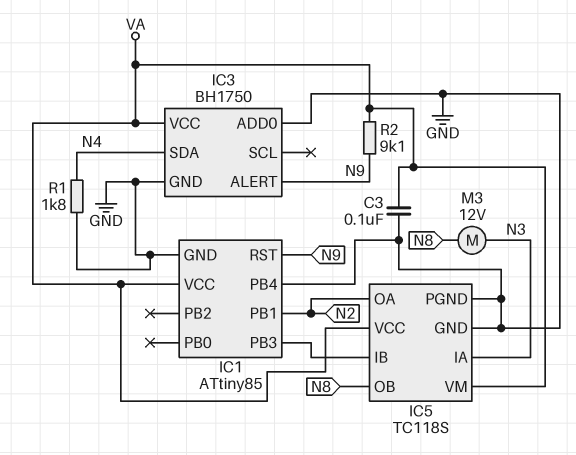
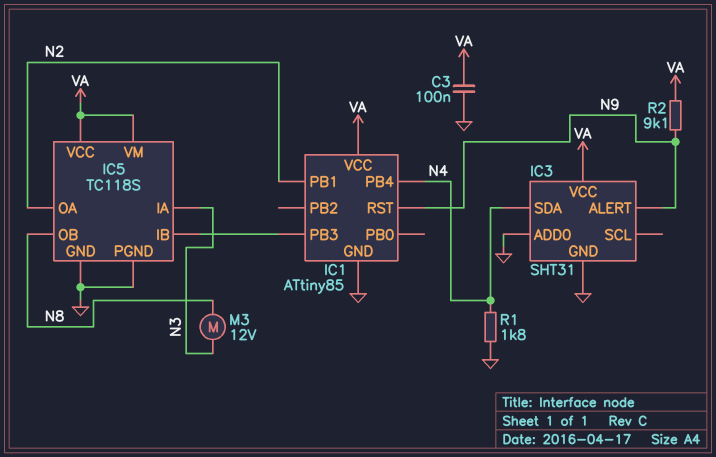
IC1 pin PB4: GND -> N4
IC3: BH1750 -> SHT31

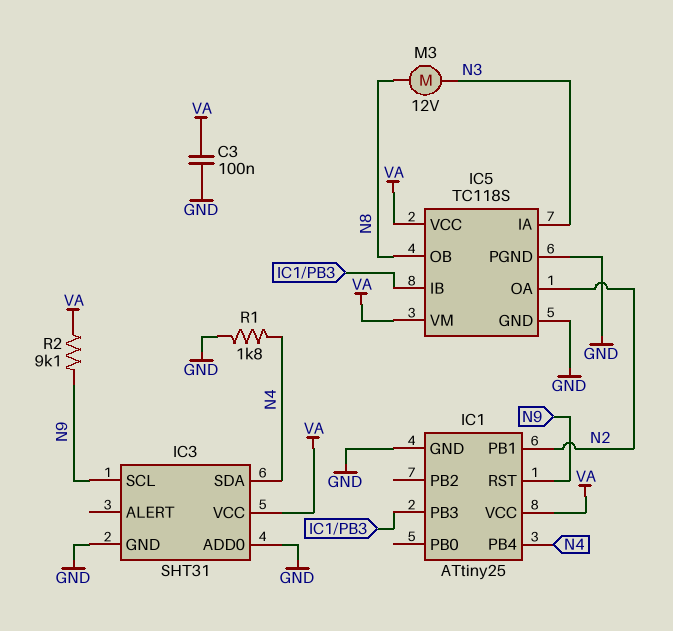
IC1: ATtiny85 -> ATtiny25
IC3 pin ALERT: N9 -> none
IC3 pin SCL: none -> N9

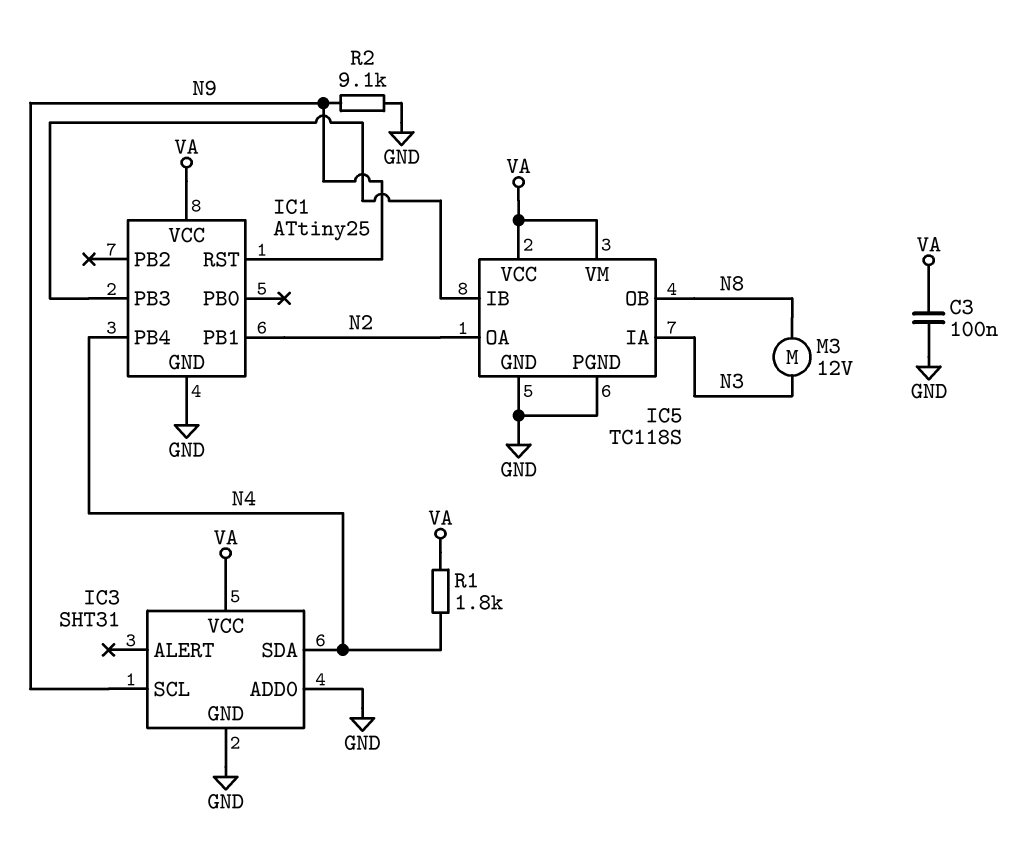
R1: 1.8k (GND, N4) -> 1.8k (N4, VA)
R2: 9.1k (N9, VA) -> 9.1k (GND, N9)

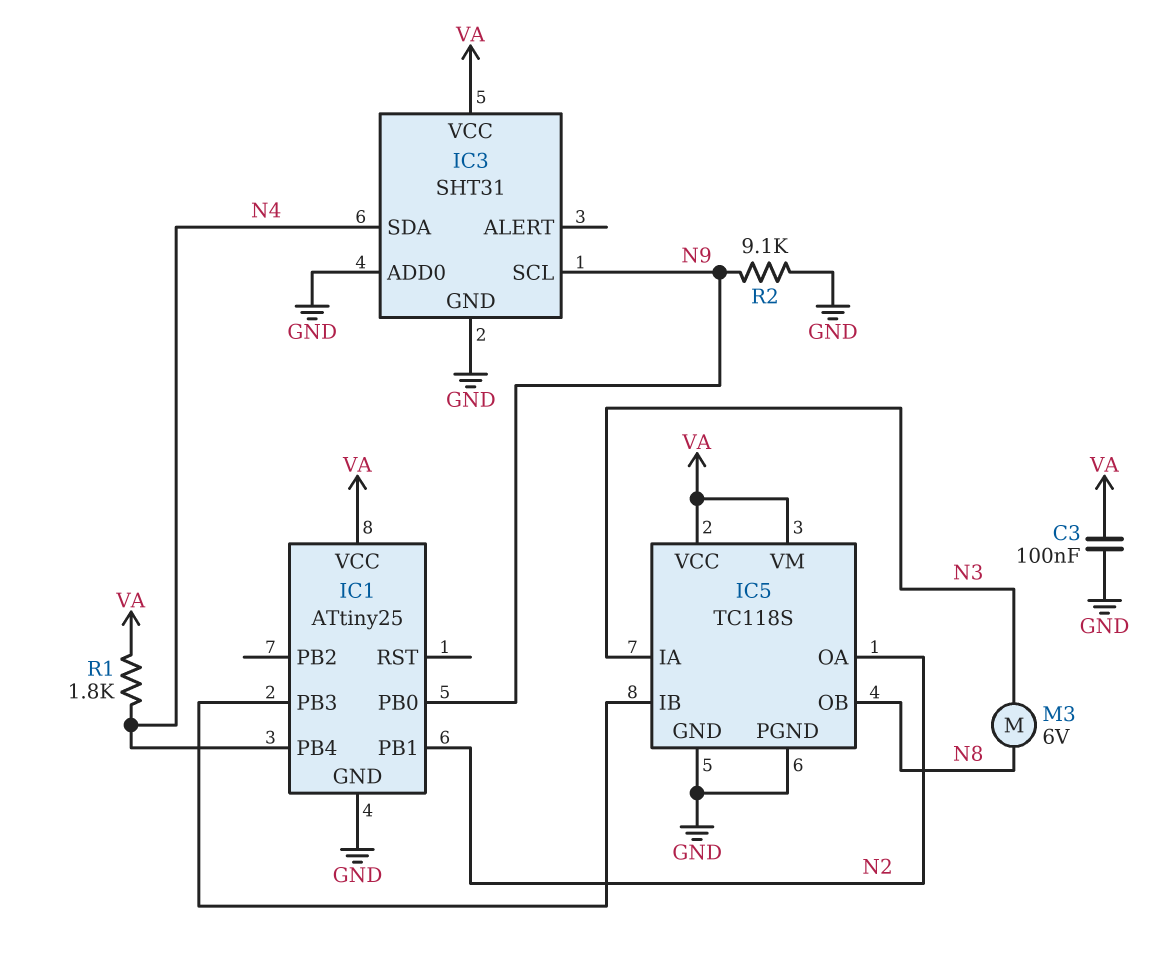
IC1 pin PB0: none -> N9
IC1 pin RST: N9 -> none
M3: motor 12V (N3, N8) -> motor 6V (N3, N8)

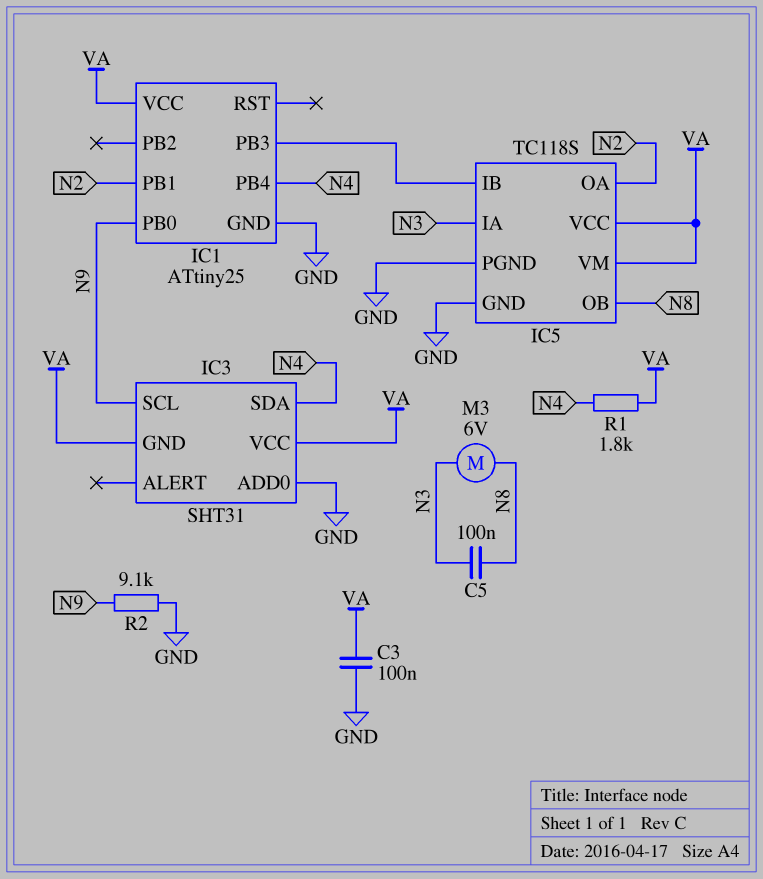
C5: none -> 100nF (N3, N8)
IC3 pin GND: GND -> VA

